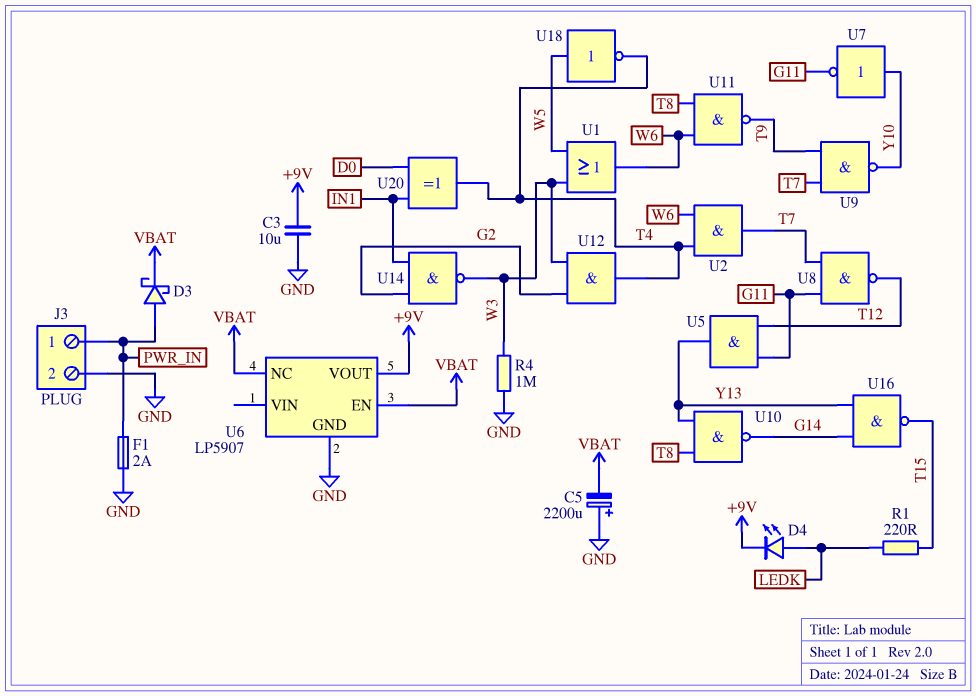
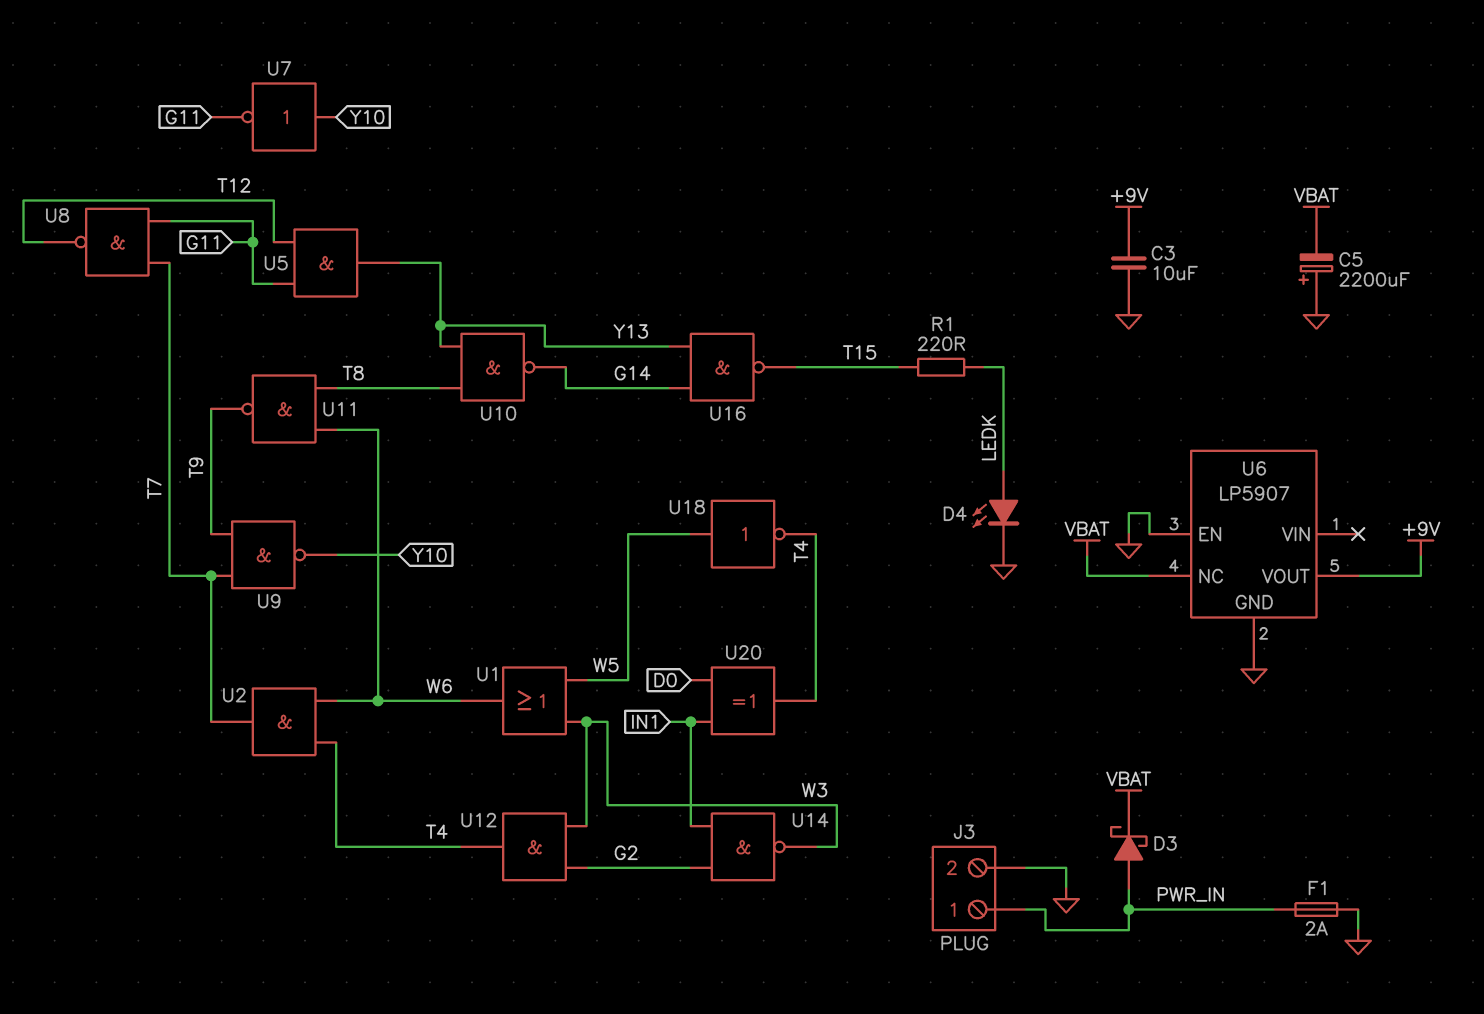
D4: LED (A LEDK, K +9V) -> LED (A LEDK, K GND)
R4: 1M (GND, W3) -> none
U6 pin EN: VBAT -> GND

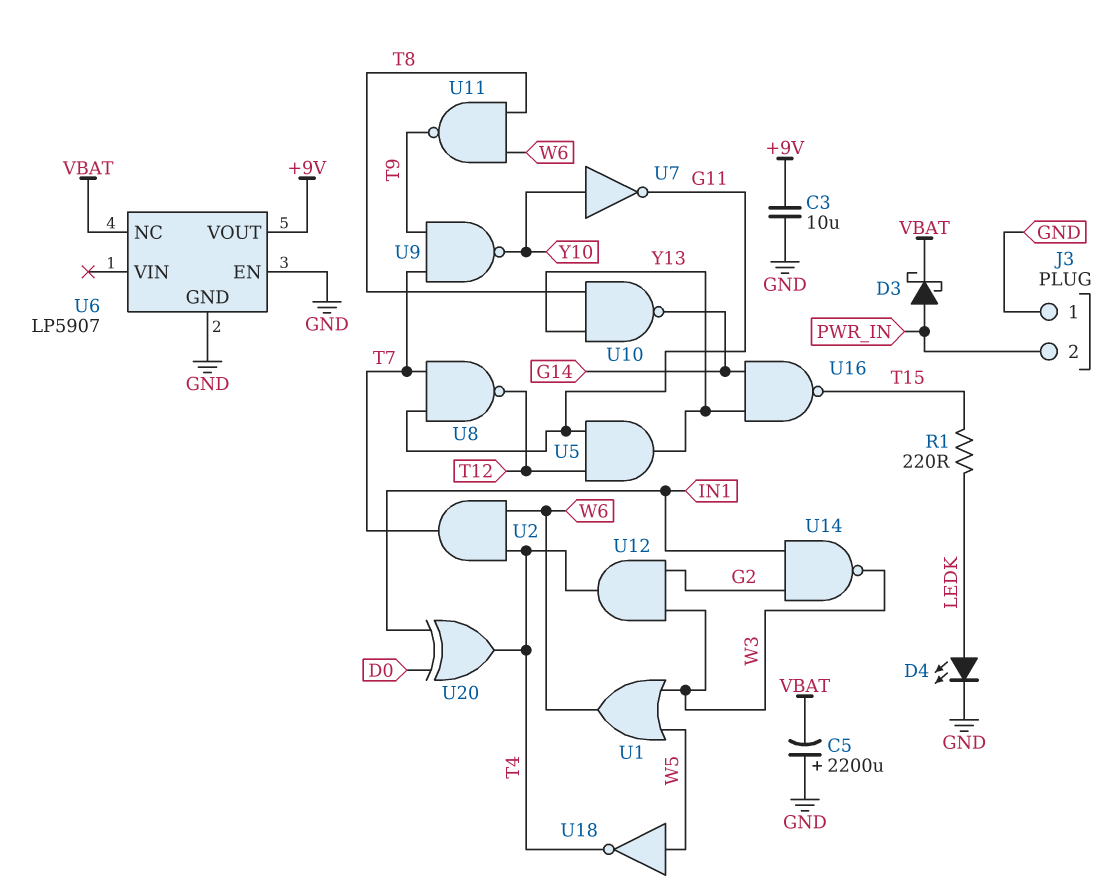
F1: 2A (GND, PWR_IN) -> none
J3 pin 1: PWR_IN -> GND
J3 pin 2: GND -> PWR_IN

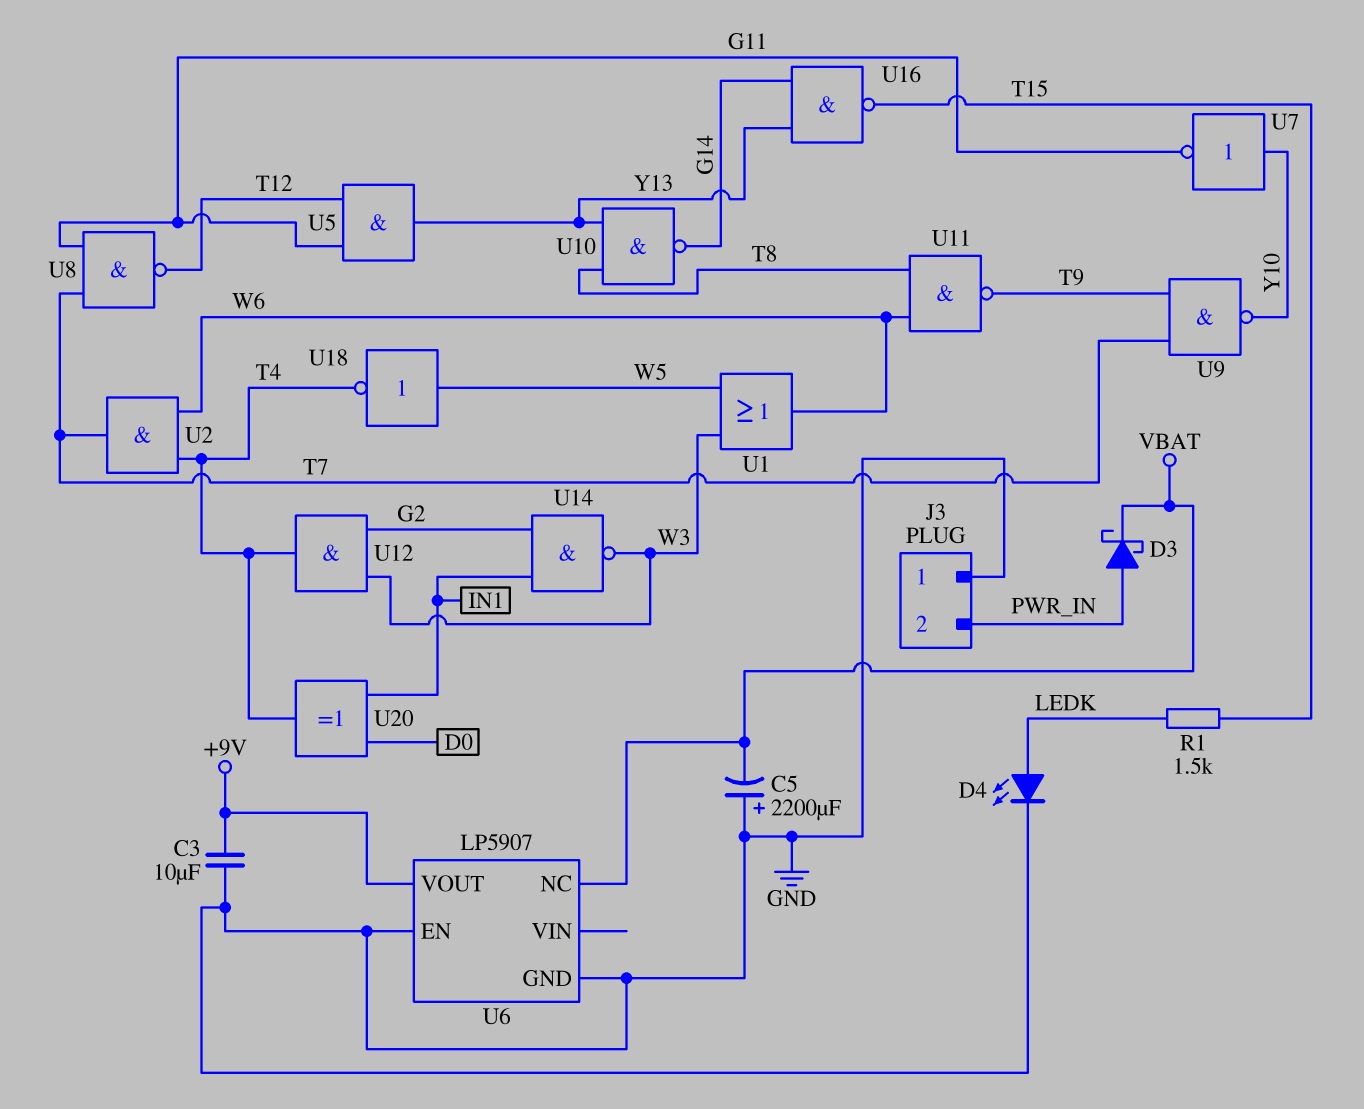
R1: 220 (LEDK, T15) -> 1.5k (LEDK, T15)

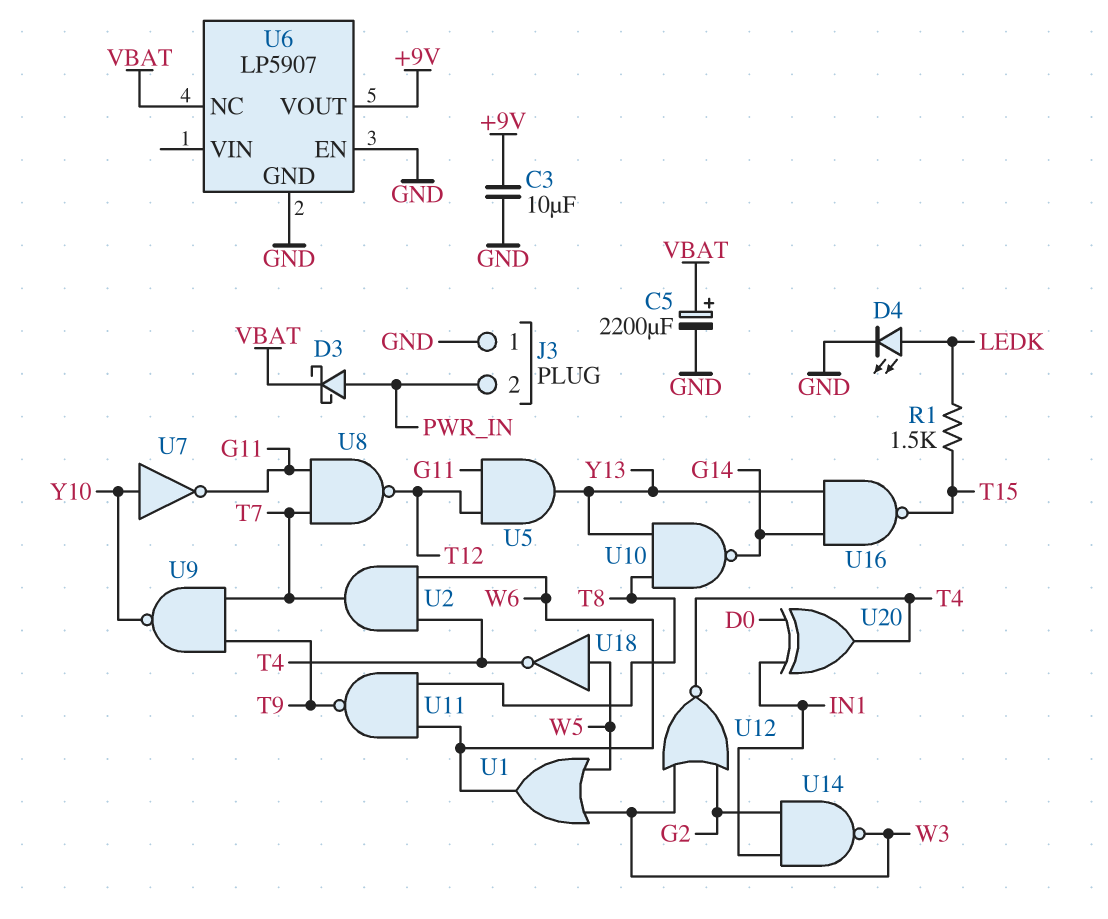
C5: 2200uF (plus GND, minus VBAT) -> 2200uF (plus VBAT, minus GND)
U12: AND (in G2, in W3, out T4) -> NOR (in G2, in W3, out T4)

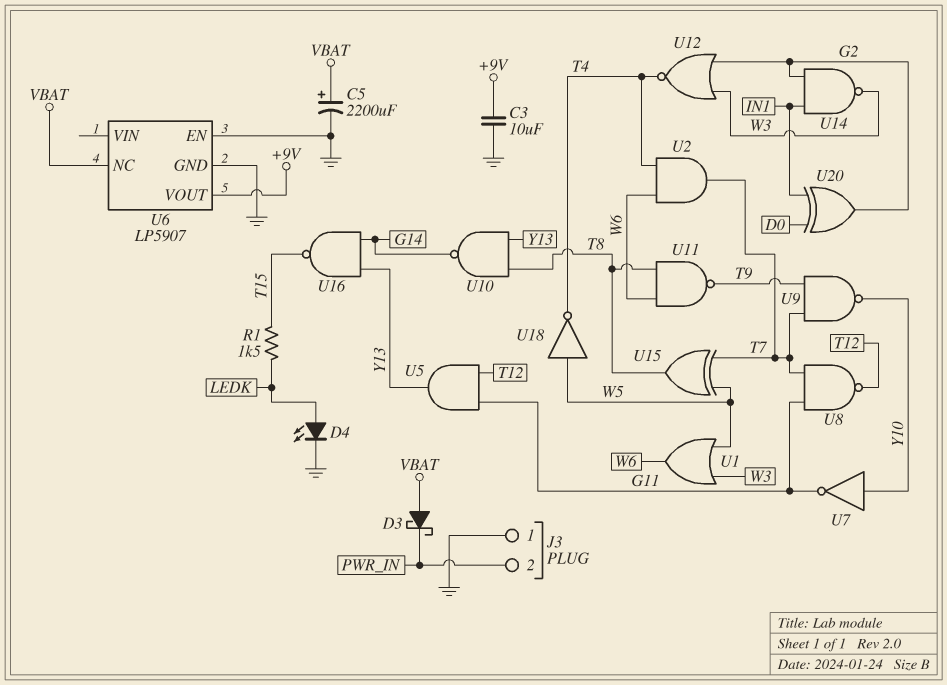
D3: schottky (A PWR_IN, K VBAT) -> schottky (A VBAT, K PWR_IN)
U15: none -> XOR (in T7, in W5, out T8)
U20: XOR (in D0, in IN1, out T4) -> XOR (in D0, in IN1, out G2)

